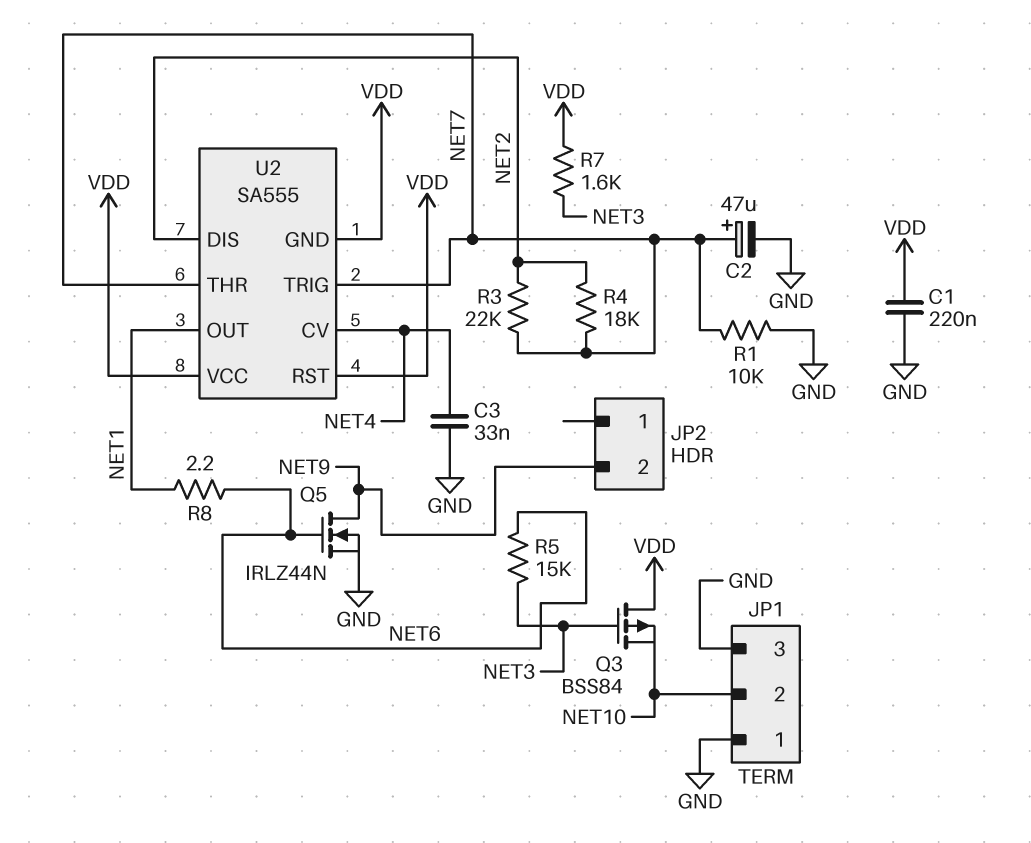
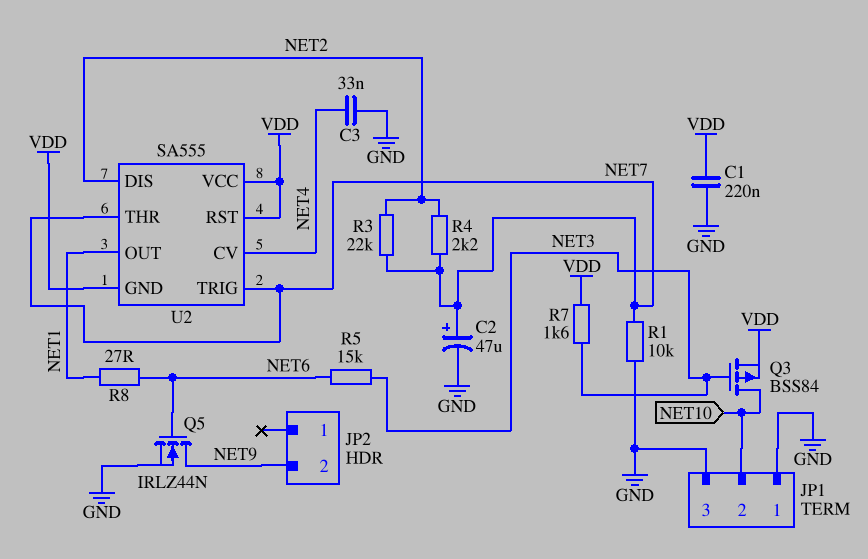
Q3: PMOS BSS84 (G NET3, D VDD, S NET10) -> PMOS BSS84 (G NET3, D NET10, S VDD)
R4: 18k (NET2, NET7) -> 2.2k (NET2, NET7)
R8: 2.2 (NET1, NET6) -> 27 (NET1, NET6)

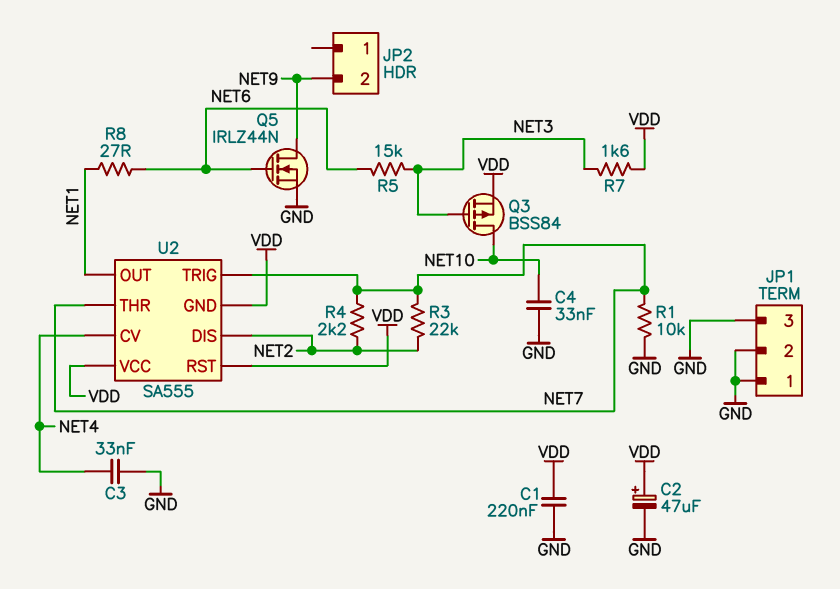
C2: 47uF (plus NET7, minus GND) -> 47uF (plus VDD, minus GND)
C4: none -> 33nF (GND, NET10)
JP1 pin 2: NET10 -> GND

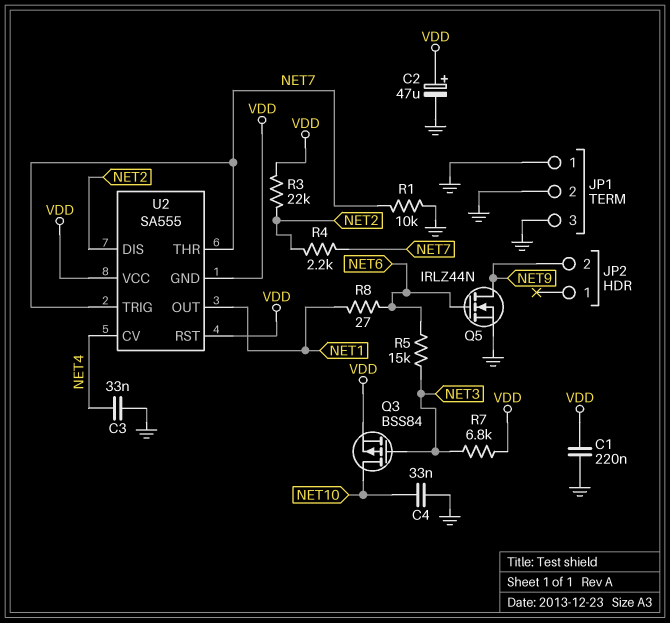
R3: 22k (NET2, NET7) -> 22k (NET2, VDD)
R7: 1.6k (NET3, VDD) -> 6.8k (NET3, VDD)

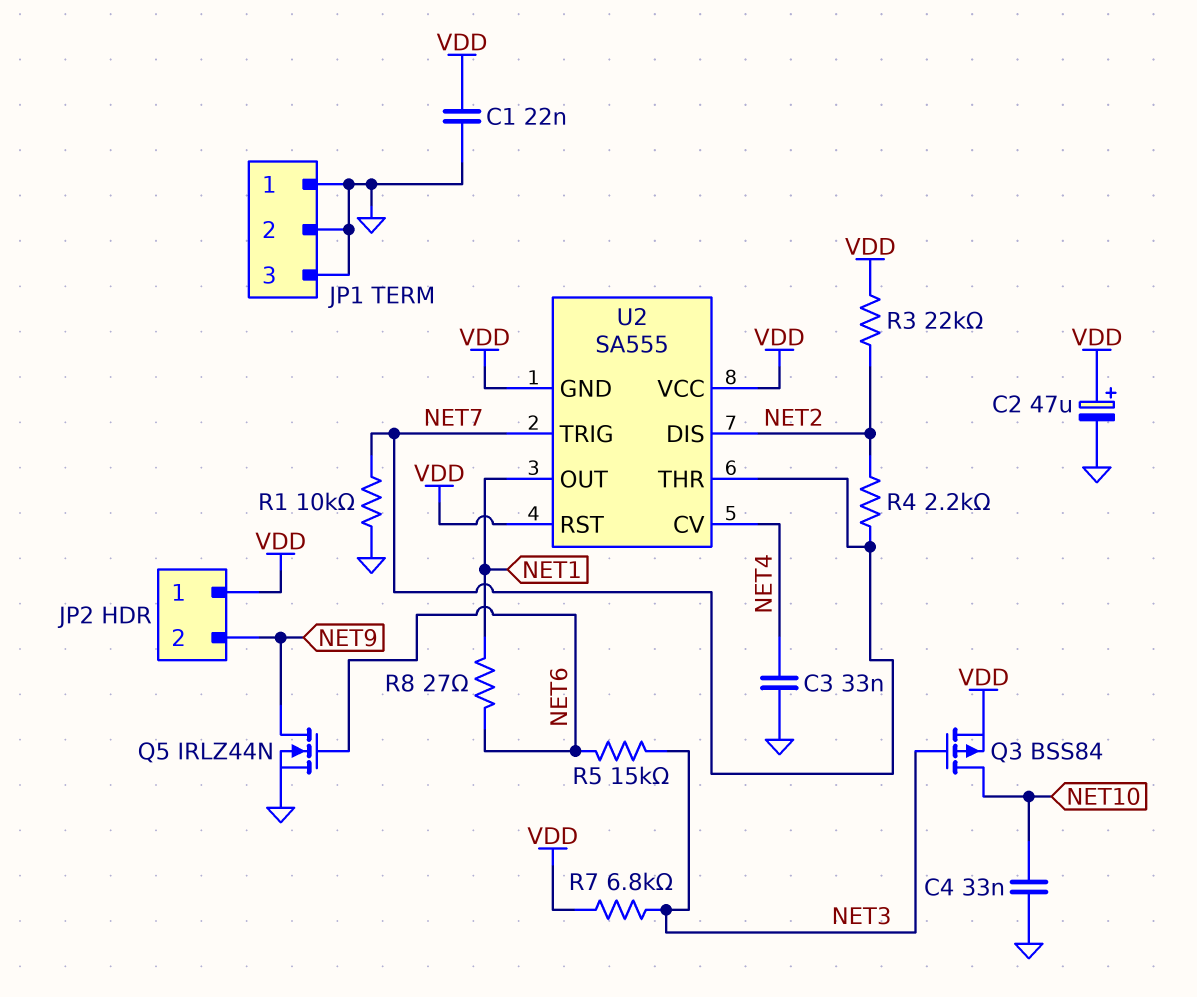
C1: 220nF (GND, VDD) -> 22nF (GND, VDD)
JP2 pin 1: none -> VDD

